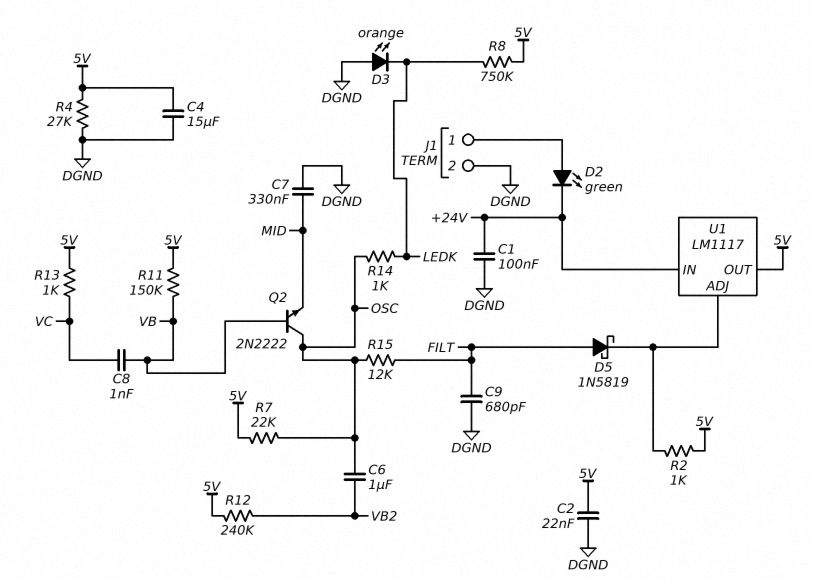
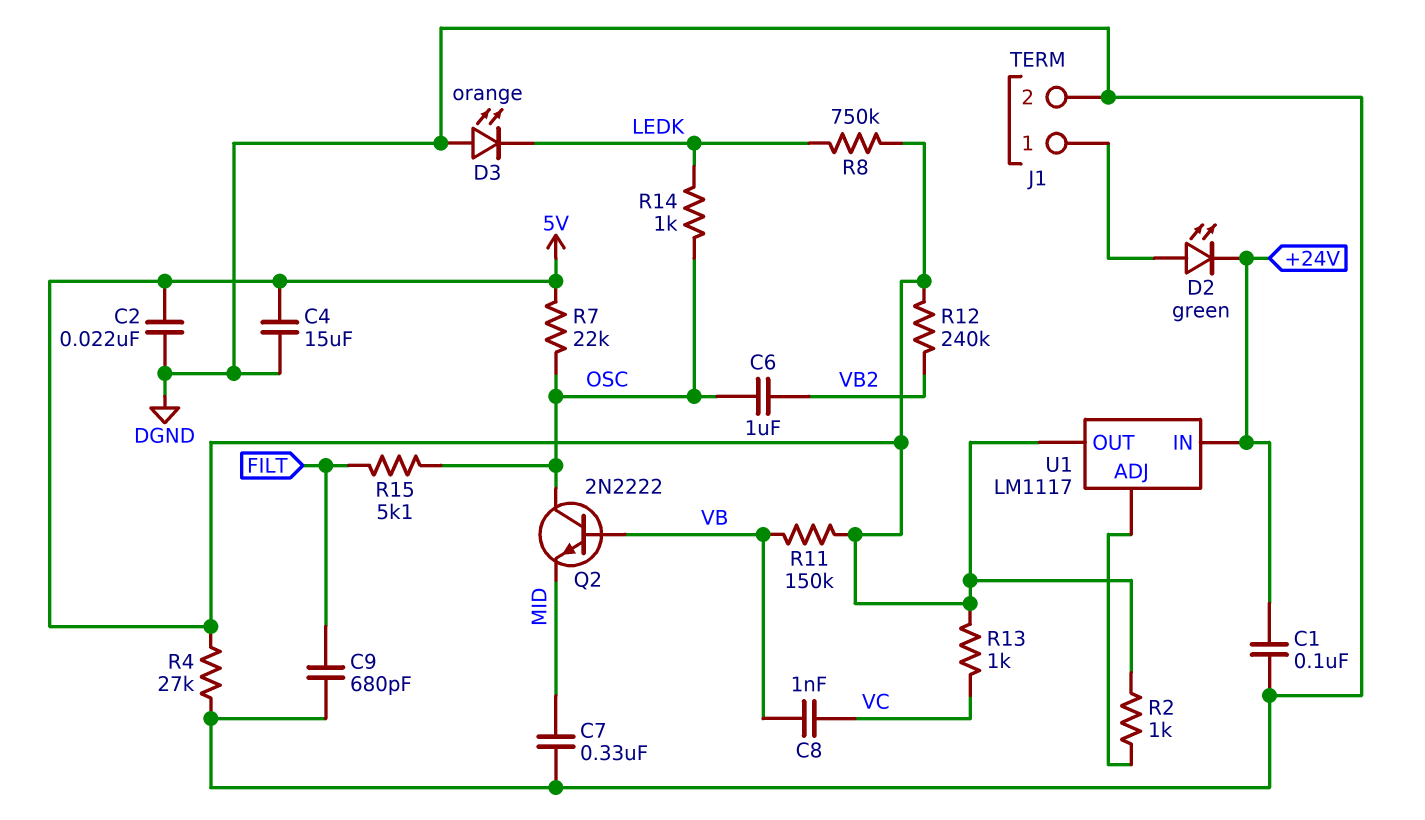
D5: schottky 1N5819 (A FILT, K U1/ADJ) -> none
R15: 12k (FILT, OSC) -> 5.1k (FILT, OSC)

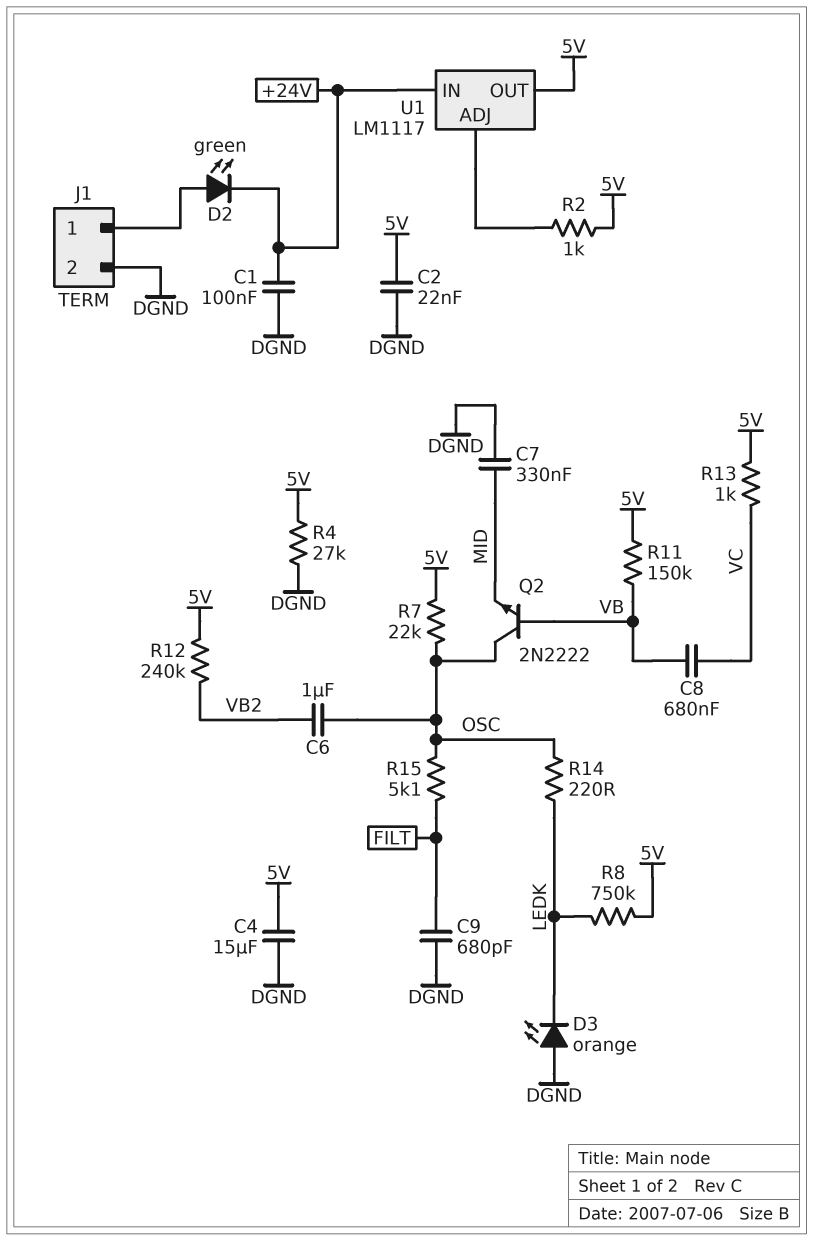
C8: 1nF (VB, VC) -> 680nF (VB, VC)
R14: 1k (LEDK, OSC) -> 220 (LEDK, OSC)

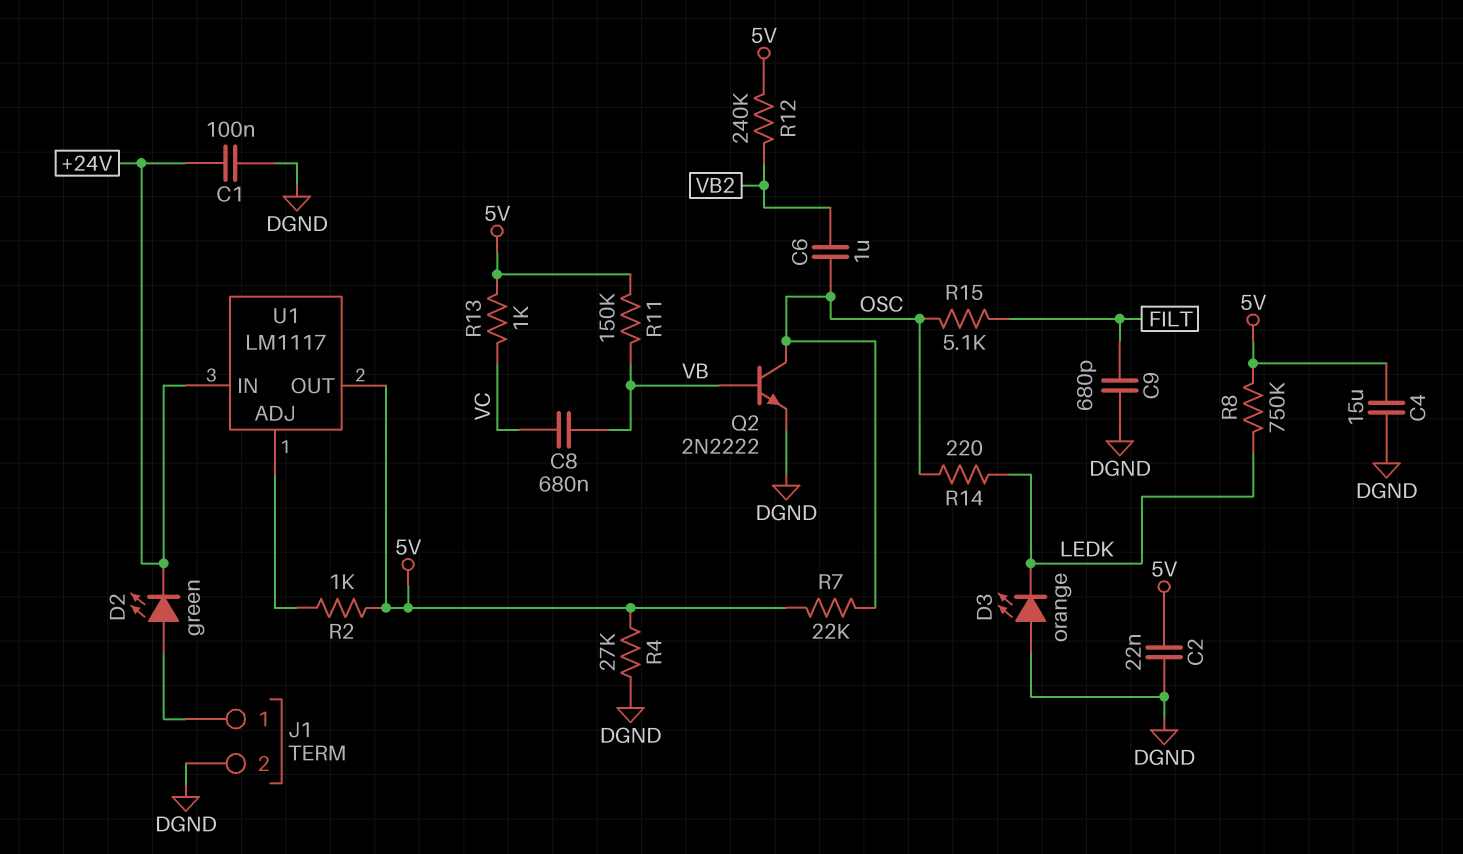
C7: 330nF (DGND, MID) -> none
Q2: NPN 2N2222 (B VB, C OSC, E MID) -> NPN 2N2222 (B VB, C OSC, E DGND)

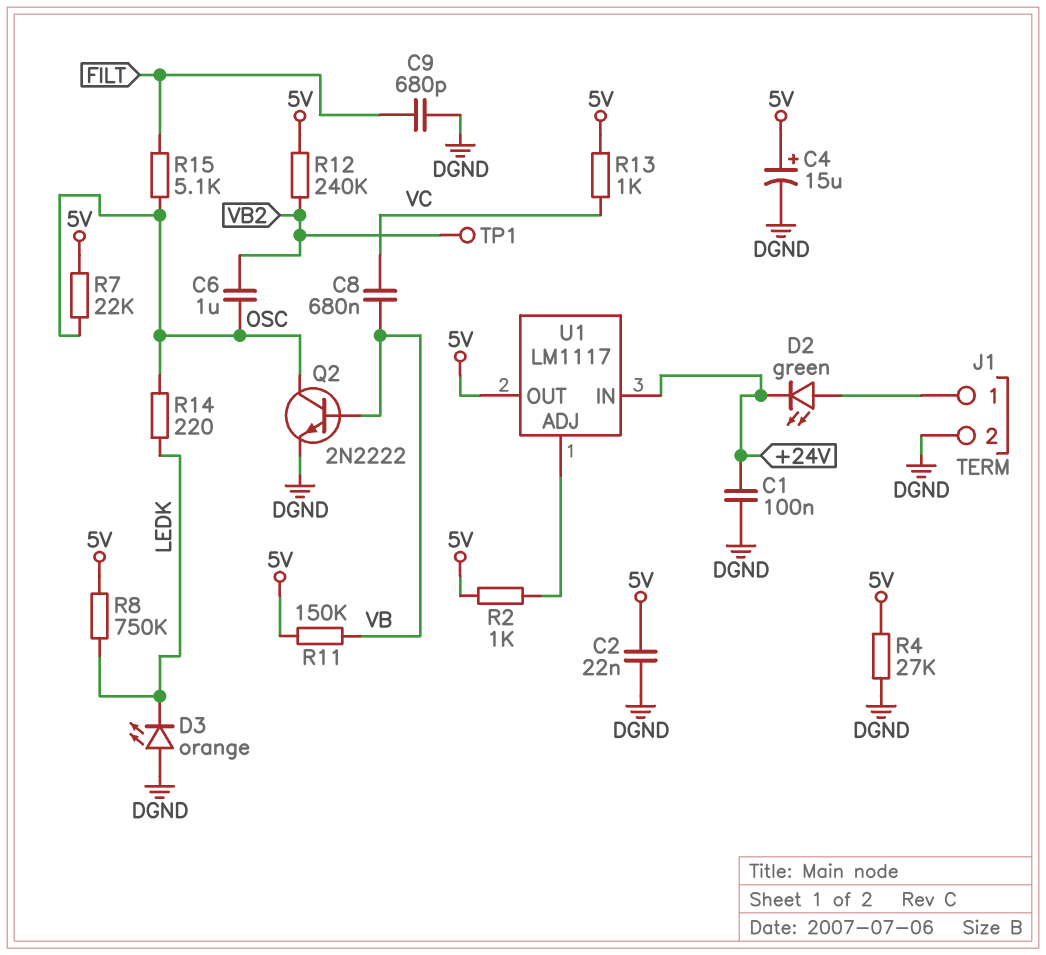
C4: 15uF (5V, DGND) -> 15uF (plus 5V, minus DGND)
TP1: none -> test point (VB2)

